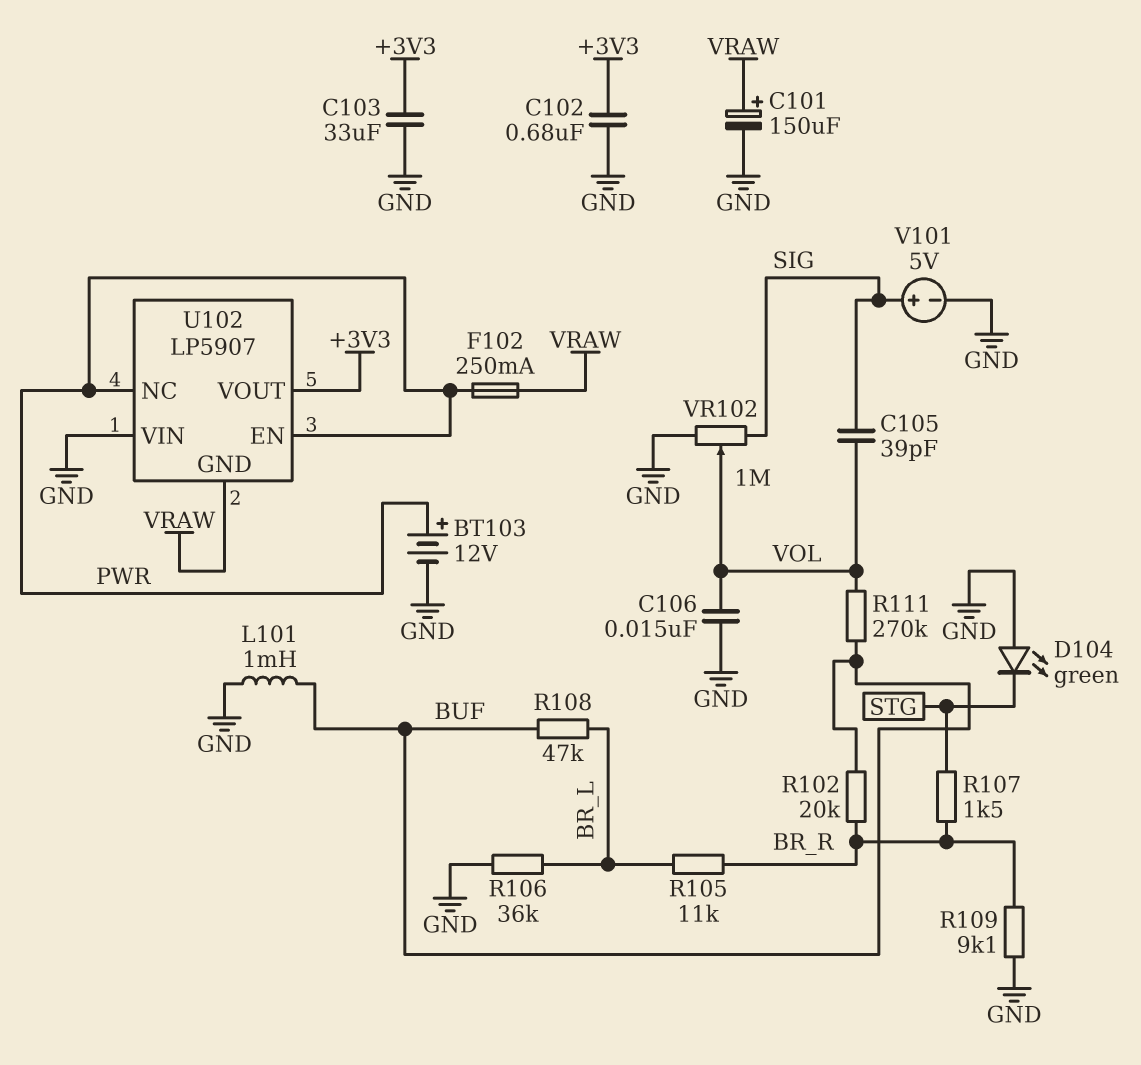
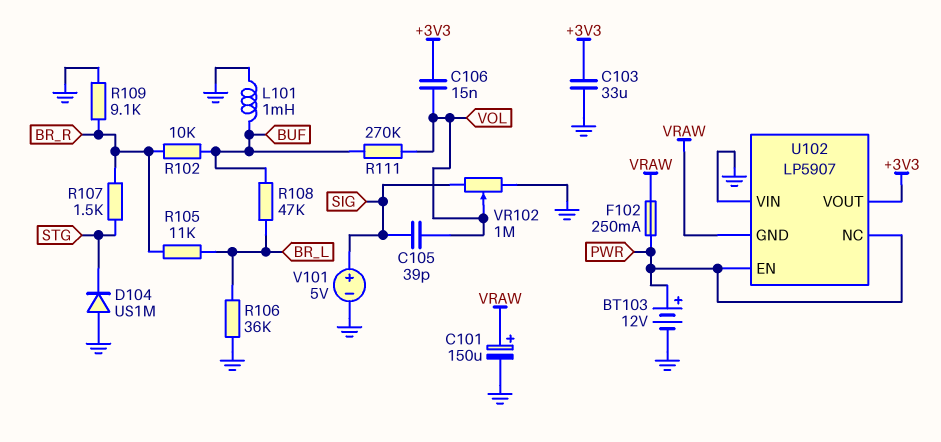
C102: 680nF (+3V3, GND) -> none
C106: 15nF (GND, VOL) -> 15nF (+3V3, VOL)
D104: LED green (A GND, K STG) -> diode US1M (A GND, K STG)
R102: 20k (BR_R, BUF) -> 10k (BR_R, BUF)

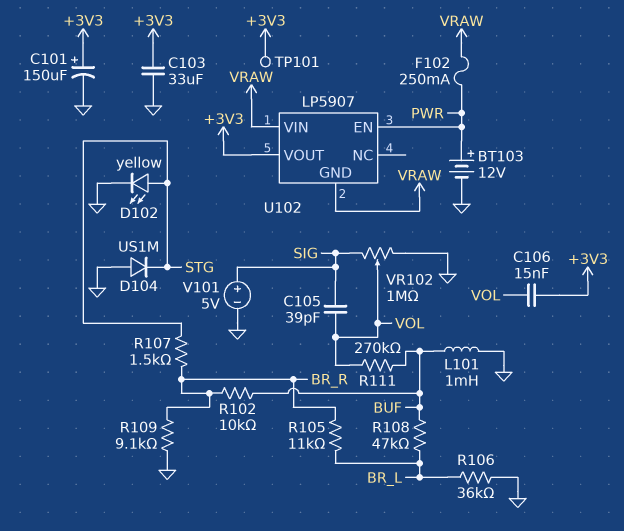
C101: 150uF (plus VRAW, minus GND) -> 150uF (plus +3V3, minus GND)
D102: none -> LED yellow (A STG, K GND)
TP101: none -> test point (+3V3)
U102 pin NC: PWR -> none
U102 pin VIN: GND -> VRAW

